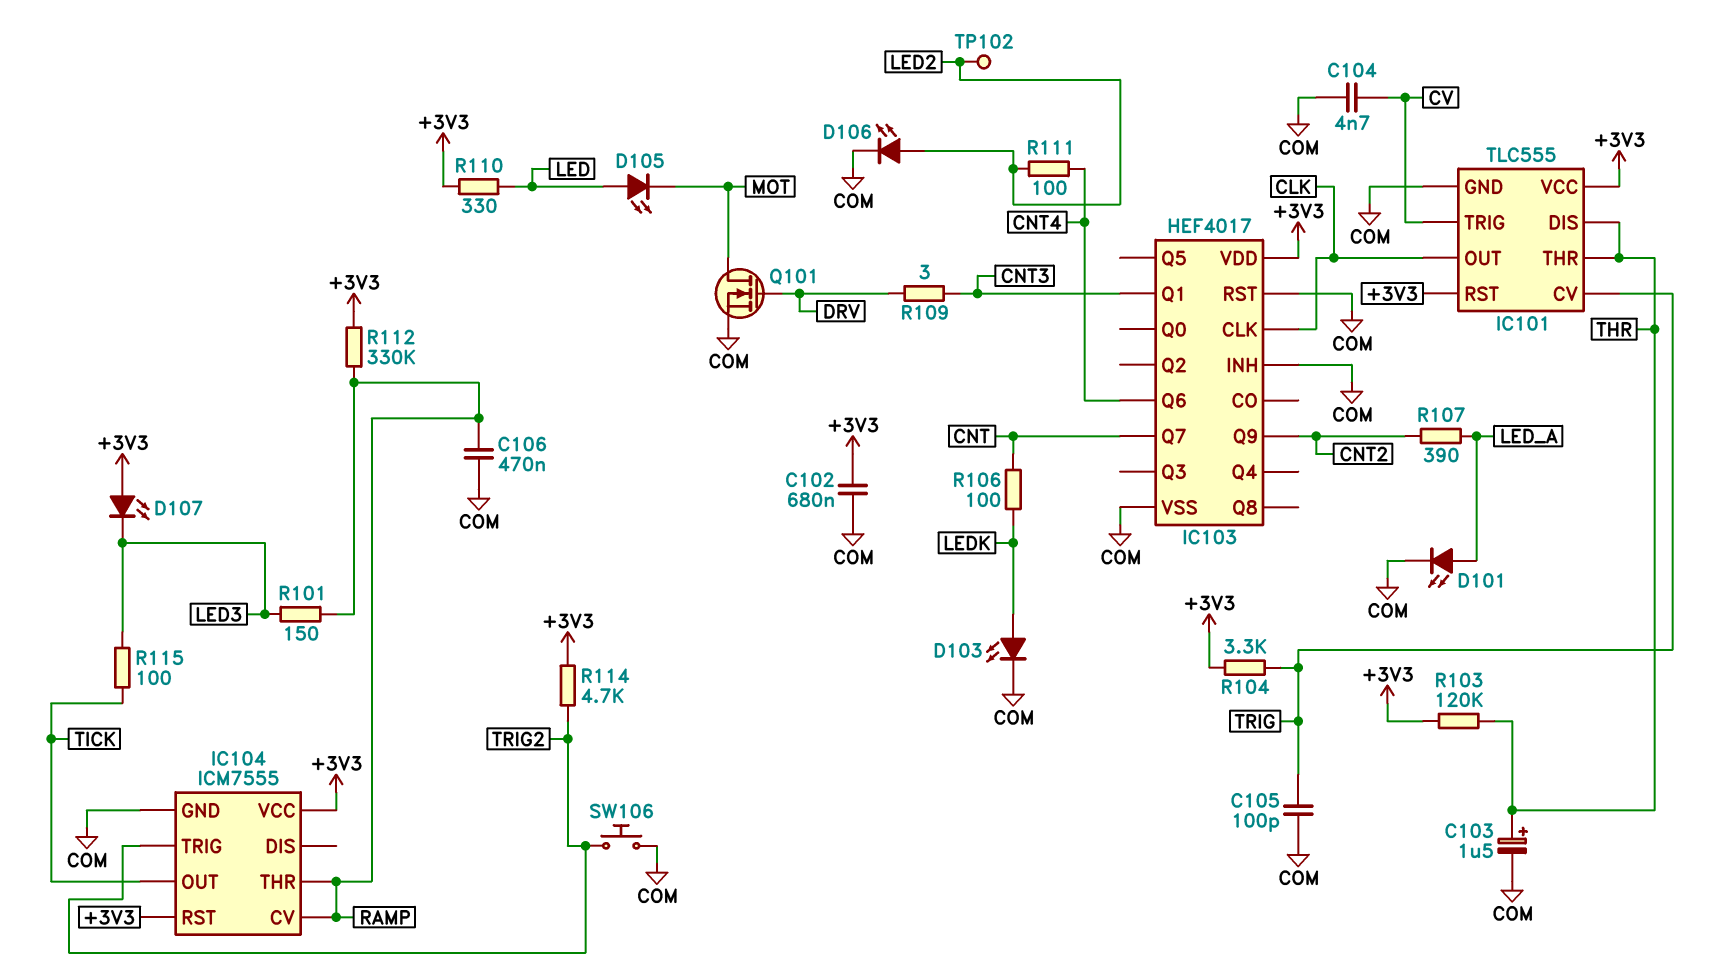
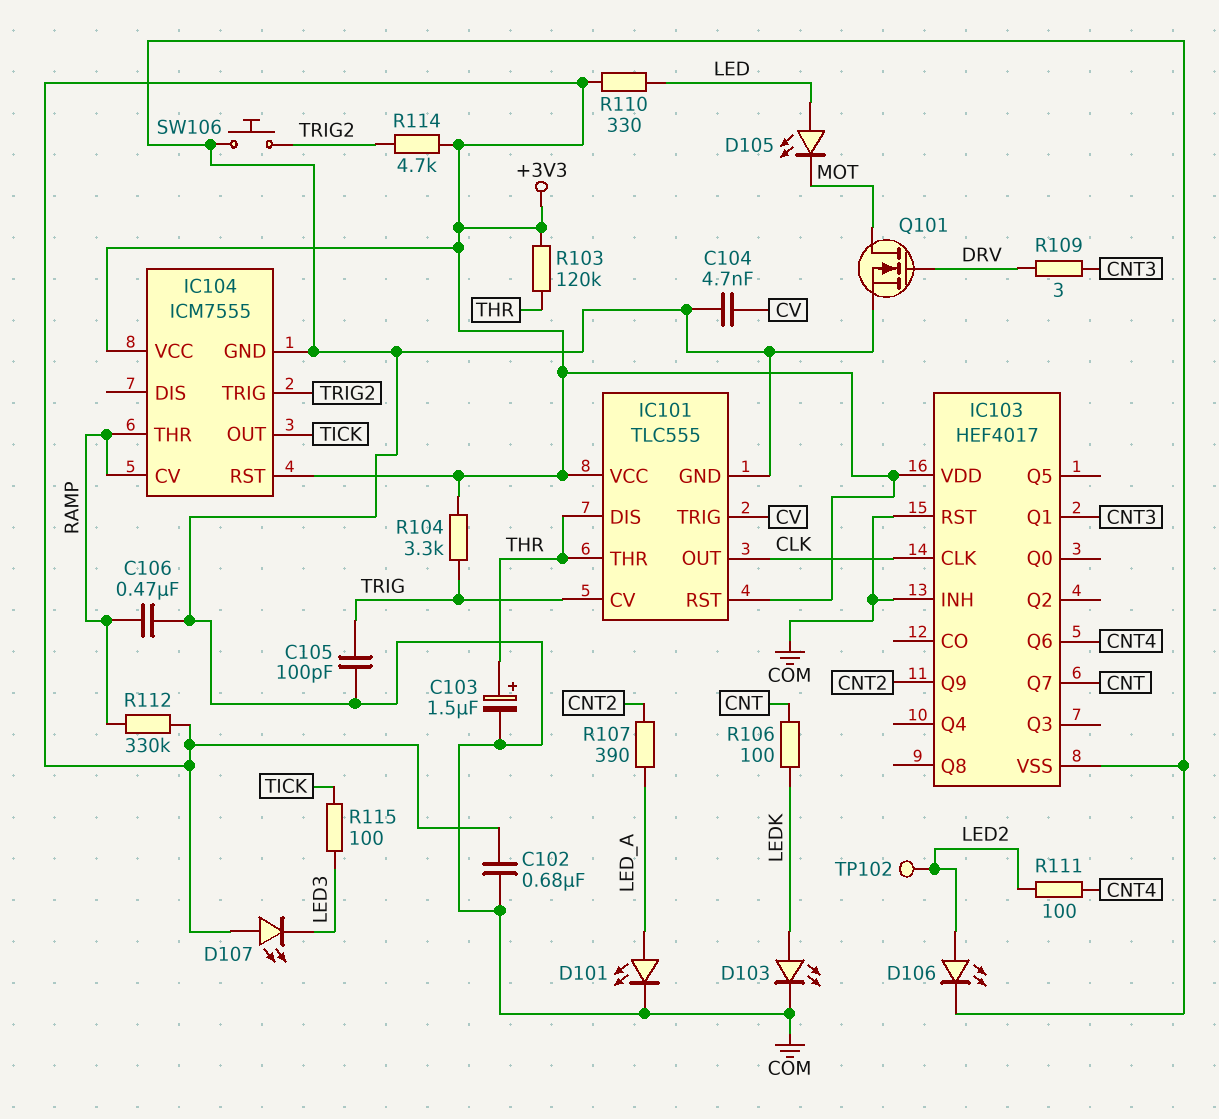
R101: 150 (LED3, RAMP) -> none

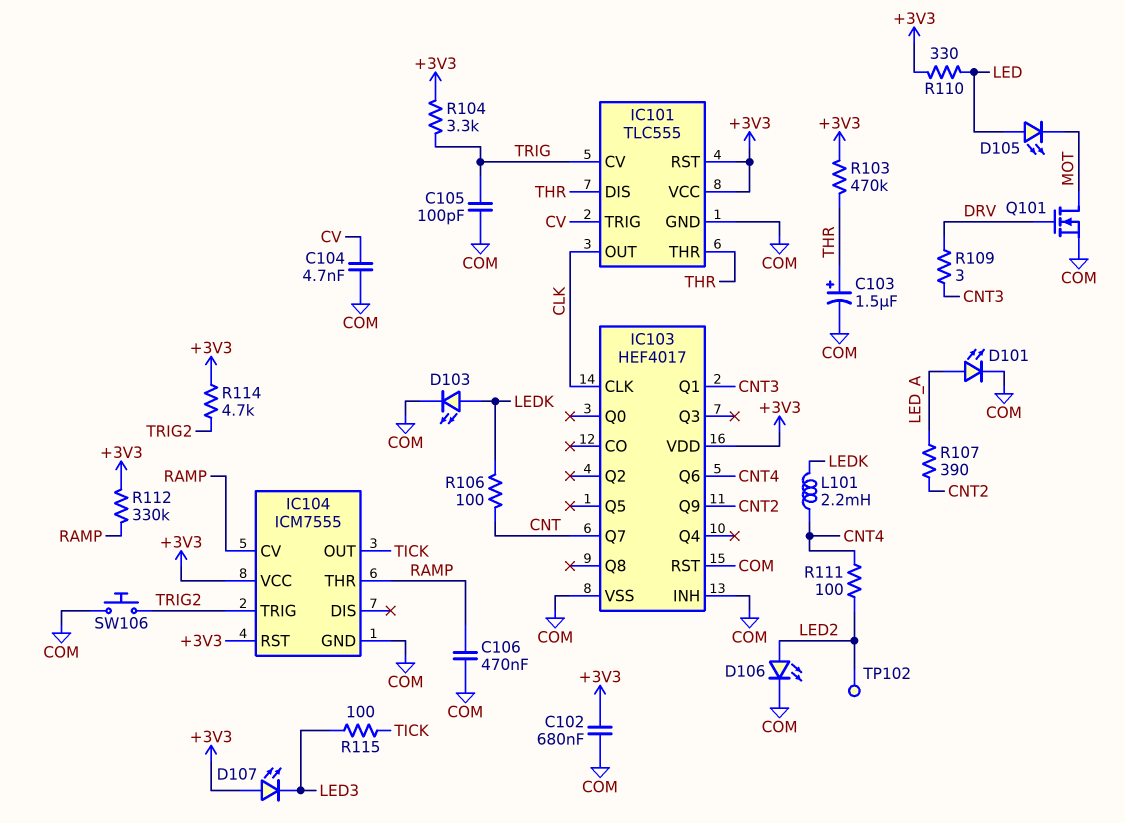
L101: none -> 2.2mH (CNT4, LEDK)
R103: 120k (+3V3, THR) -> 470k (+3V3, THR)

